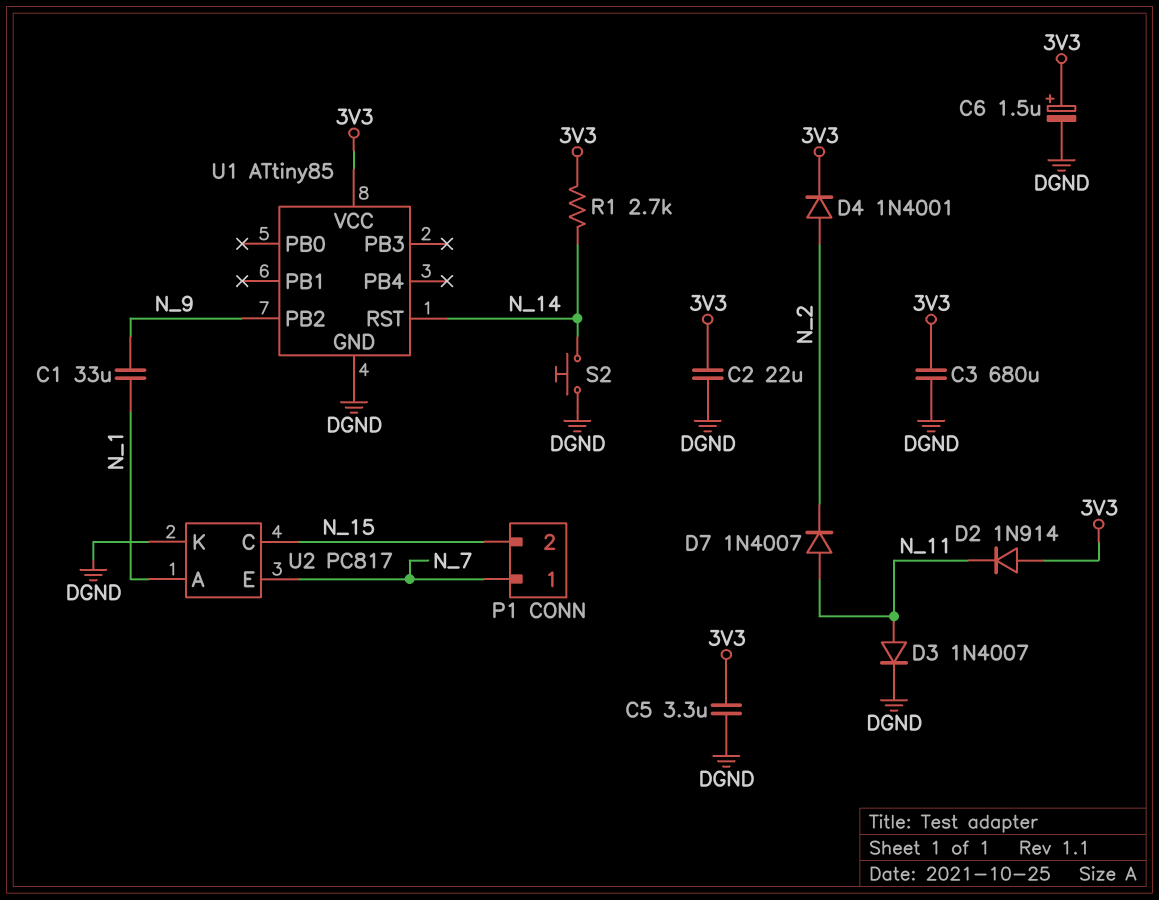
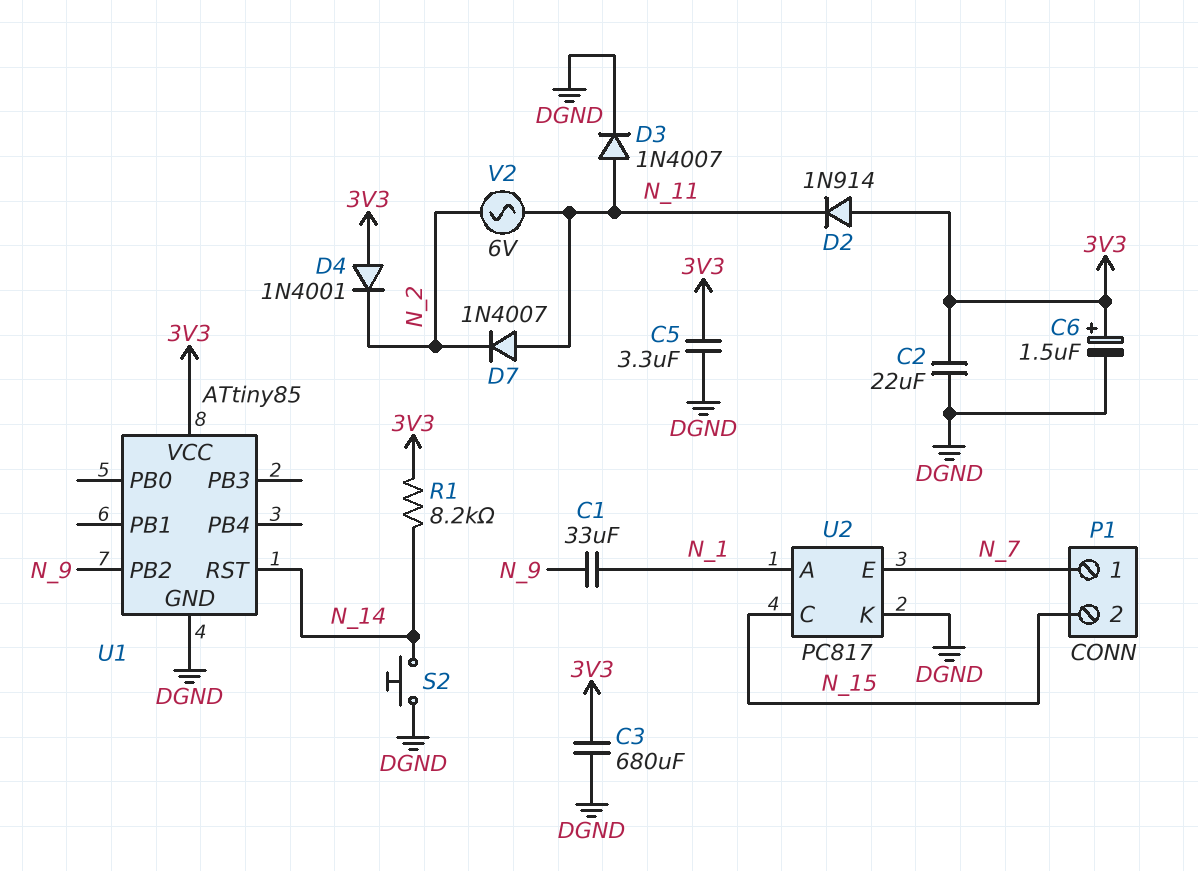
D4: diode 1N4001 (A N_2, K 3V3) -> diode 1N4001 (A 3V3, K N_2)
R1: 2.7k (3V3, N_14) -> 8.2k (3V3, N_14)
V2: none -> AC 6V (N_2, N_11)

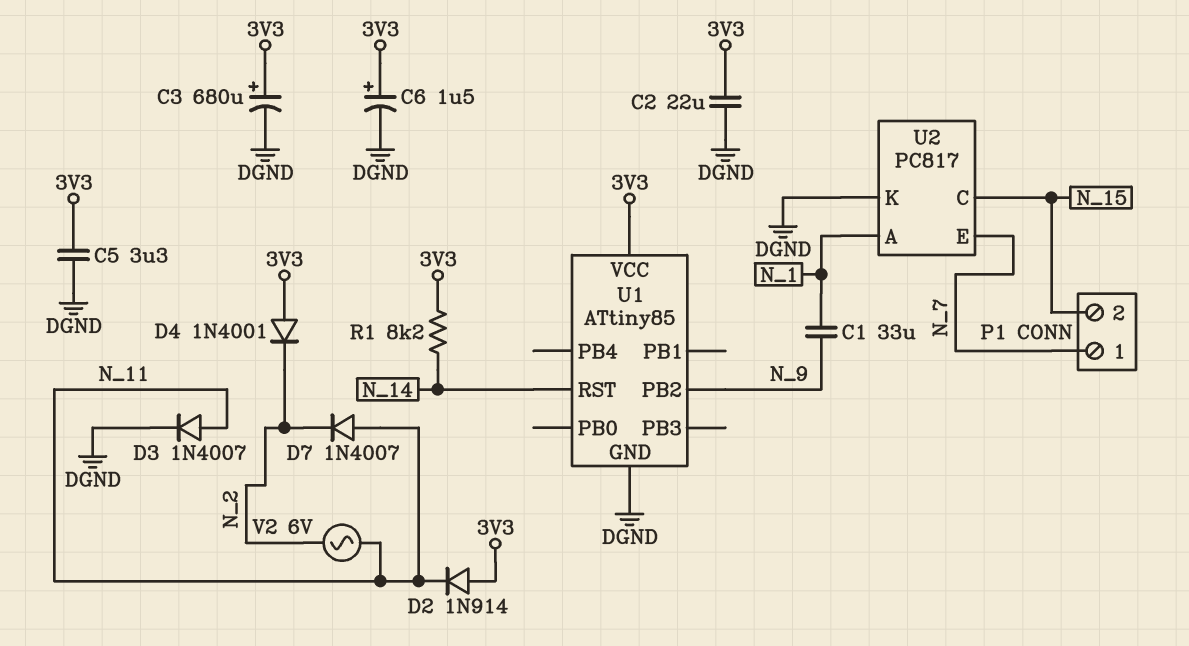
C3: 680uF (3V3, DGND) -> 680uF (plus 3V3, minus DGND)
S2: button (DGND, N_14) -> none

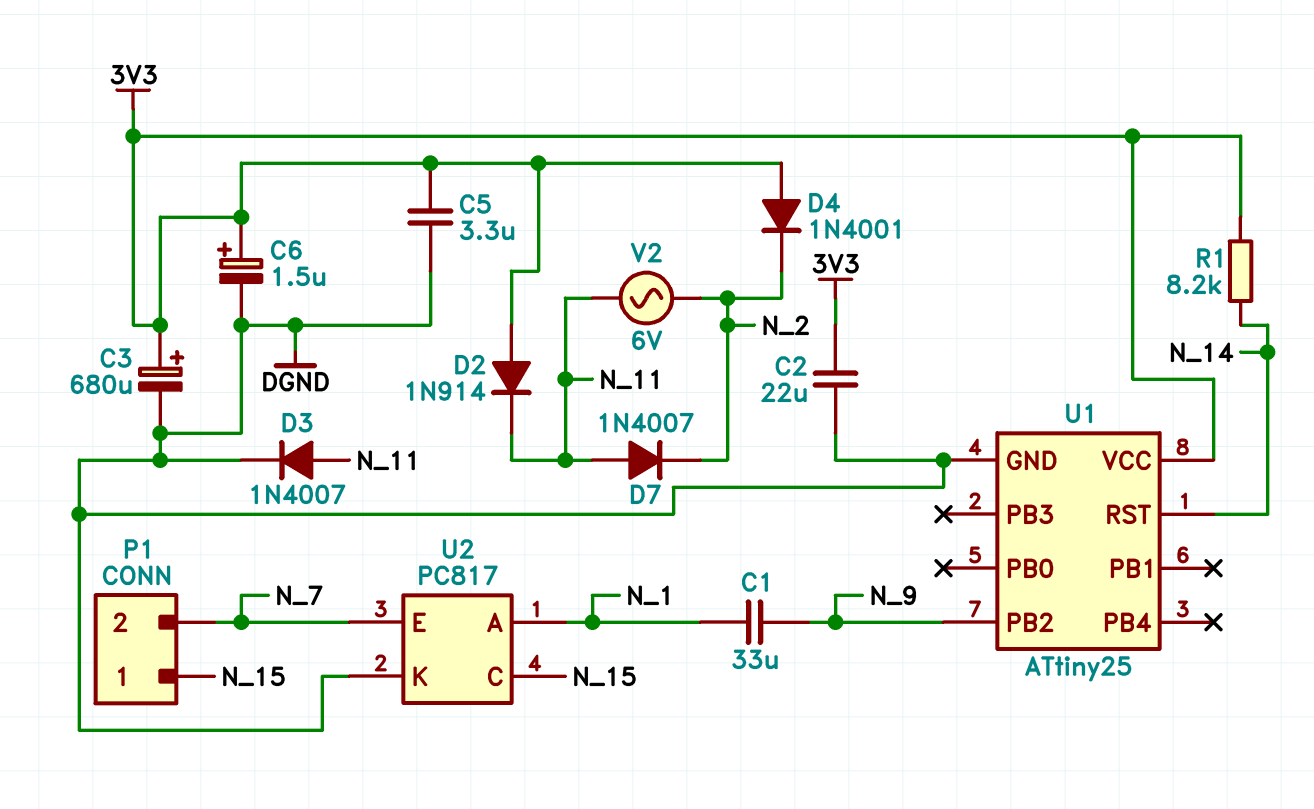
P1 pin 1: N_7 -> N_15
P1 pin 2: N_15 -> N_7
U1: ATtiny85 -> ATtiny25

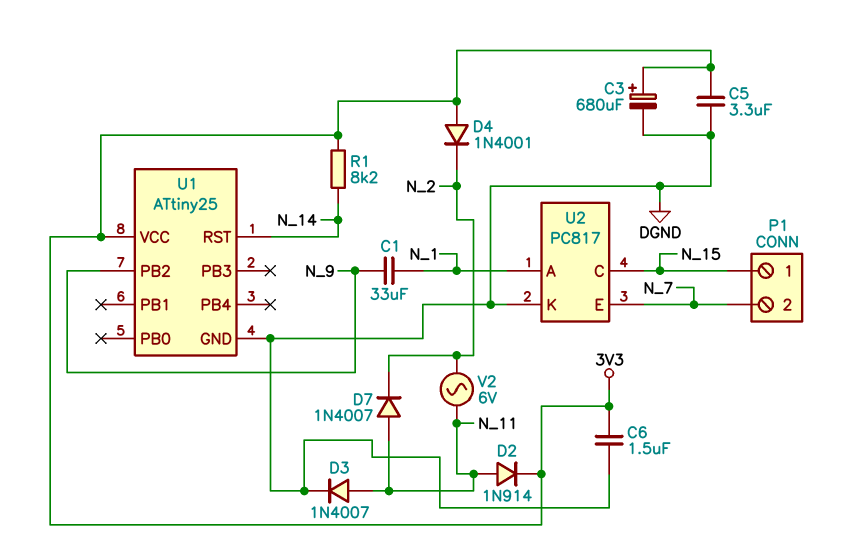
C2: 22uF (3V3, DGND) -> none
C6: 1.5uF (plus 3V3, minus DGND) -> 1.5uF (3V3, DGND)
D2: diode 1N914 (A 3V3, K N_11) -> diode 1N914 (A N_11, K 3V3)

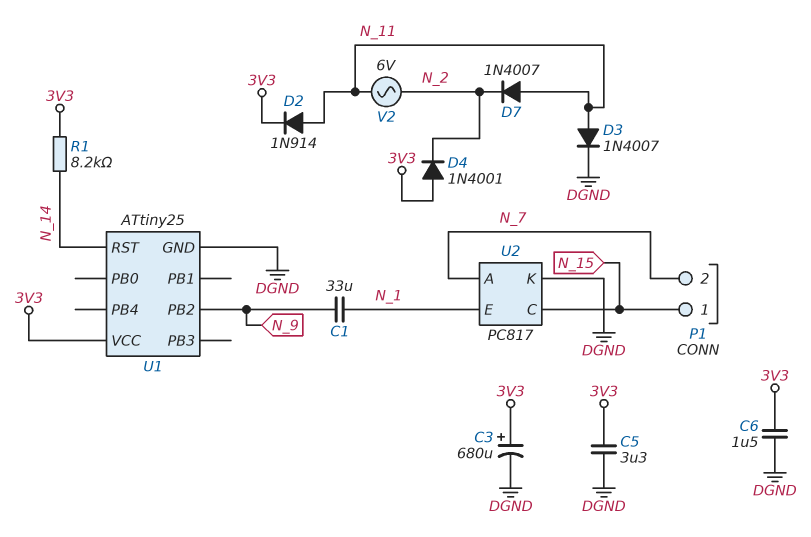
U2 pin A: N_1 -> N_7
U2 pin E: N_7 -> N_1

